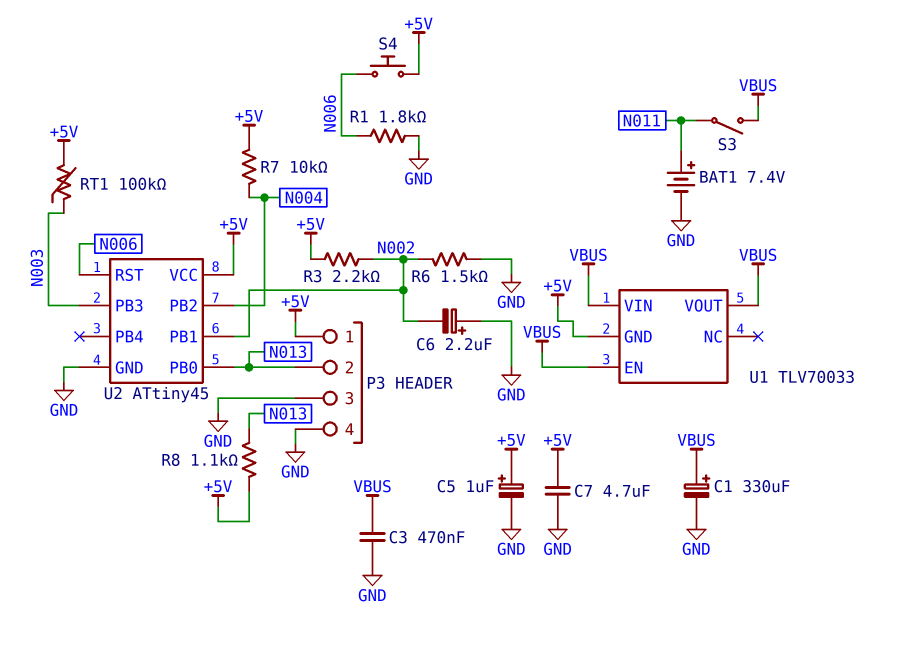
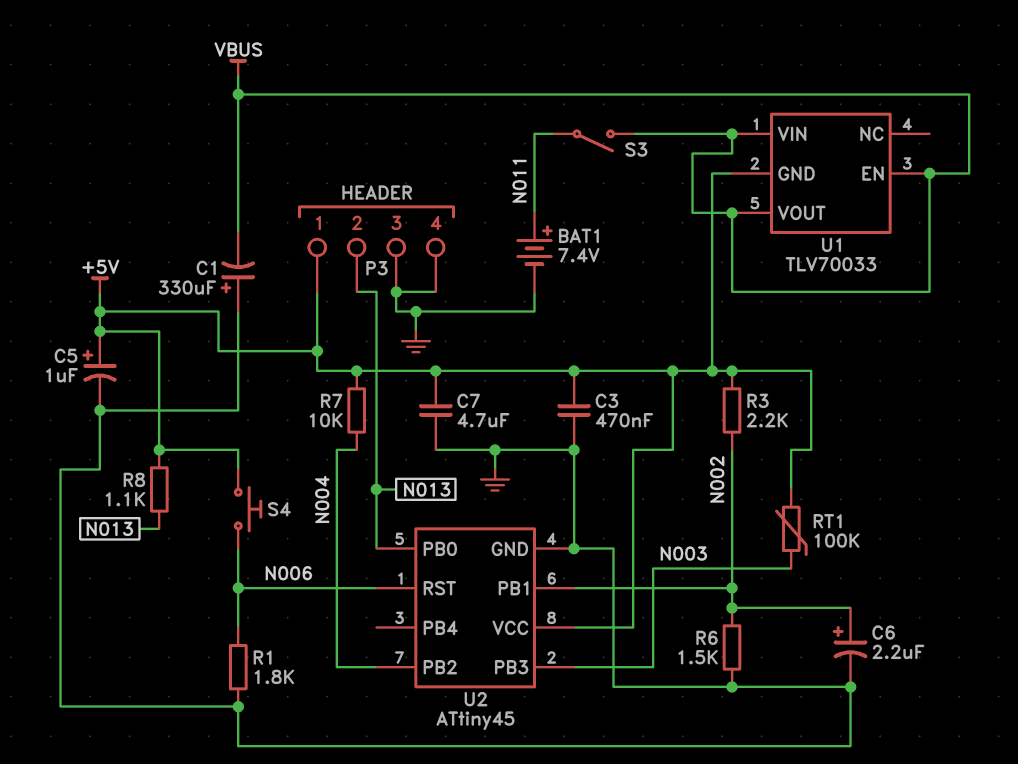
C1: 330uF (plus VBUS, minus GND) -> 330uF (plus GND, minus VBUS)
C3: 470nF (GND, VBUS) -> 470nF (+5V, GND)
C6: 2.2uF (plus GND, minus N002) -> 2.2uF (plus N002, minus GND)

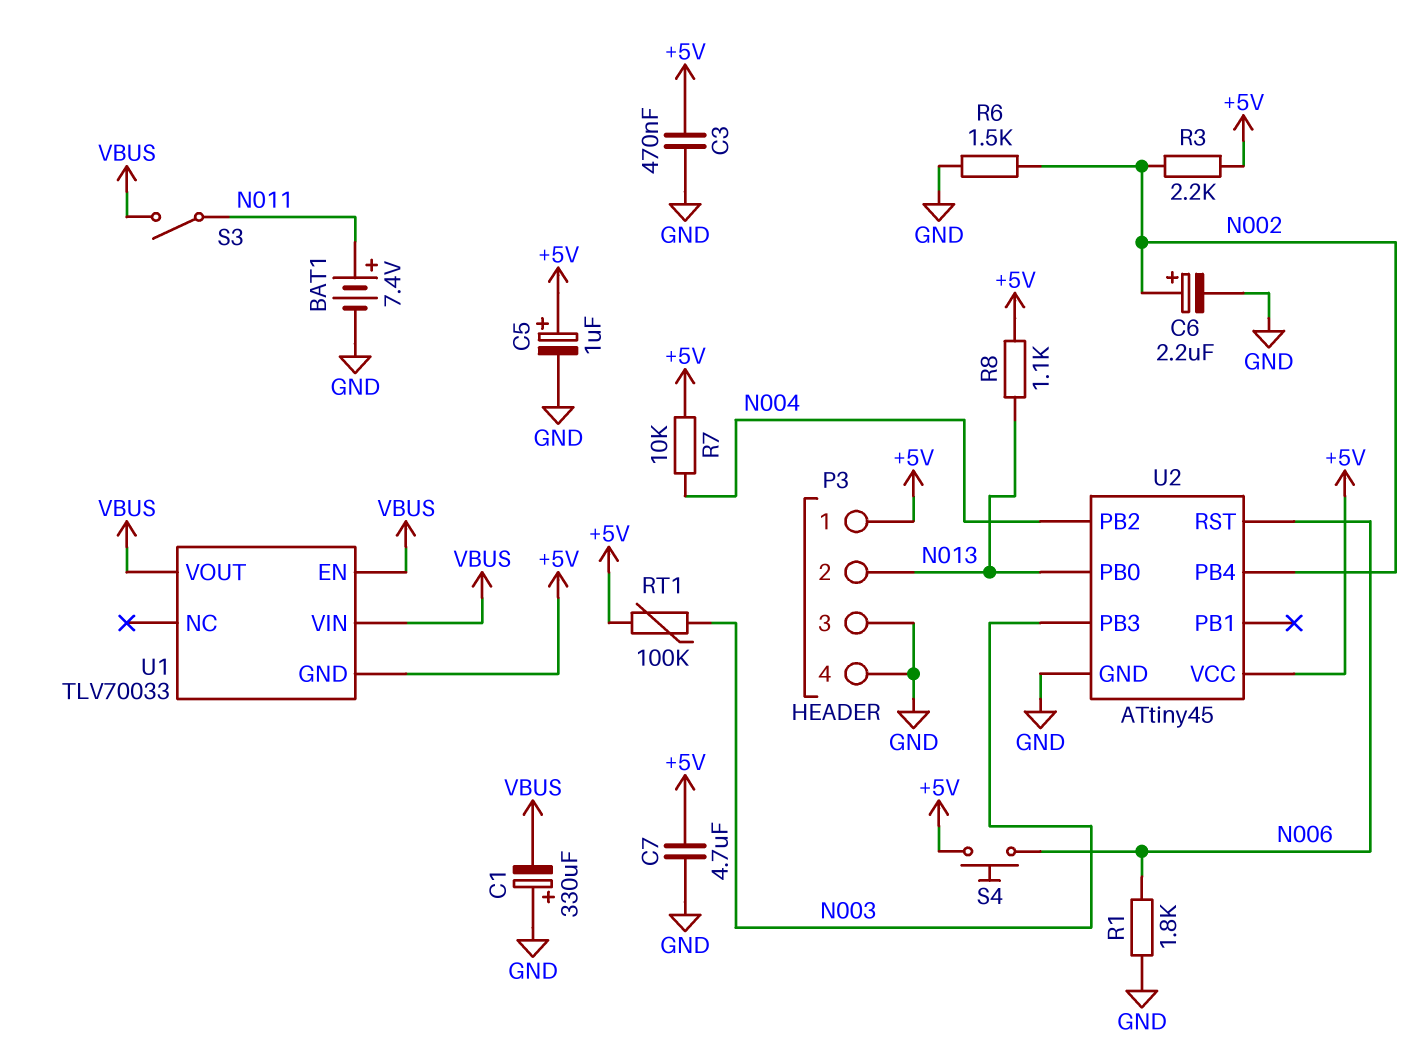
U2 pin PB1: N002 -> none
U2 pin PB4: none -> N002

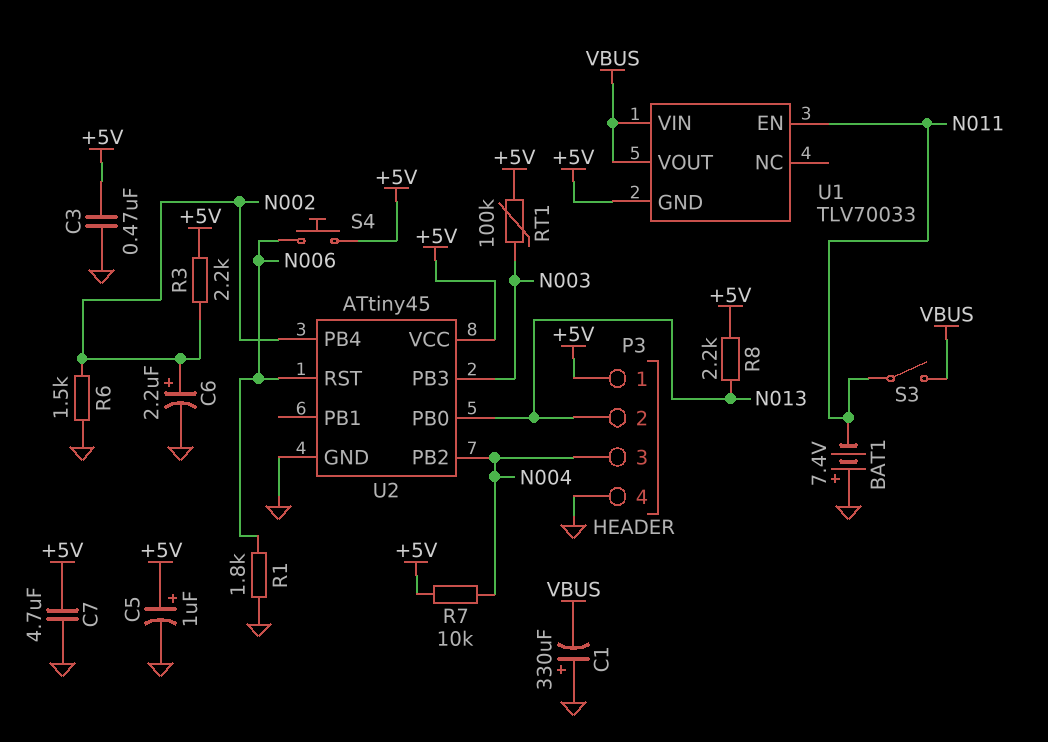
BAT1: 7.4V (plus N011, minus GND) -> 7.4V (plus GND, minus N011)
P3 pin 3: GND -> N004
R8: 1.1k (+5V, N013) -> 2.2k (+5V, N013)
U1 pin EN: VBUS -> N011

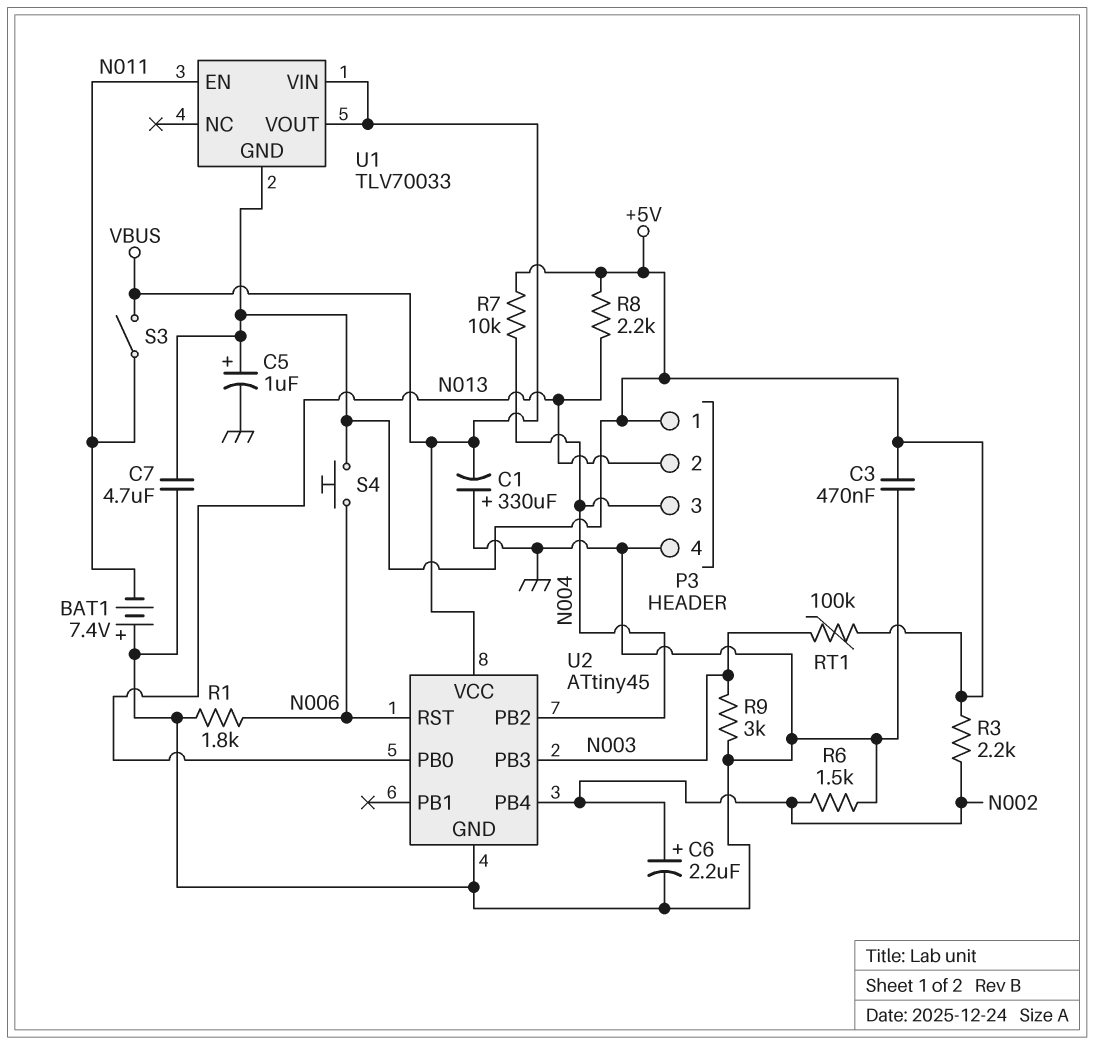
R9: none -> 3k (GND, N003)
U2 pin VCC: +5V -> VBUS

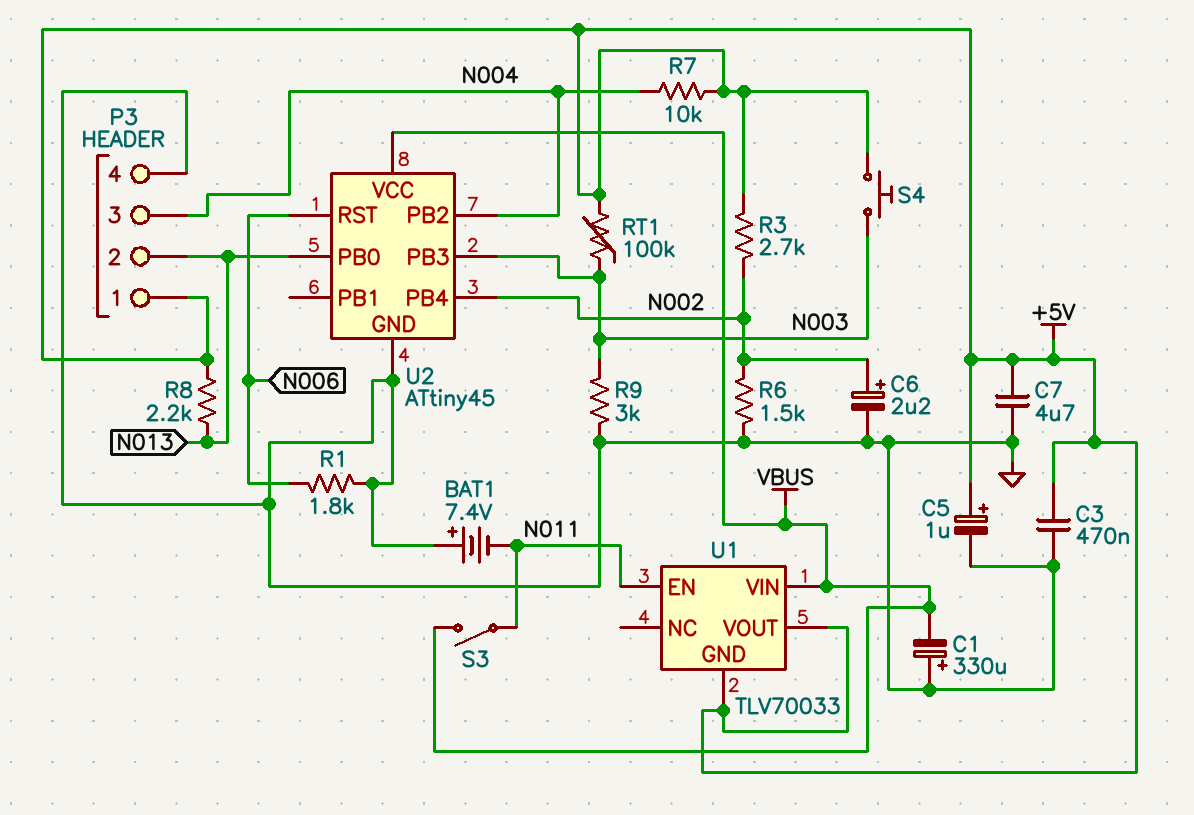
R3: 2.2k (+5V, N002) -> 2.7k (+5V, N002)
S4: button (+5V, N006) -> button (+5V, N003)
U1 pin VOUT: VBUS -> +5V

